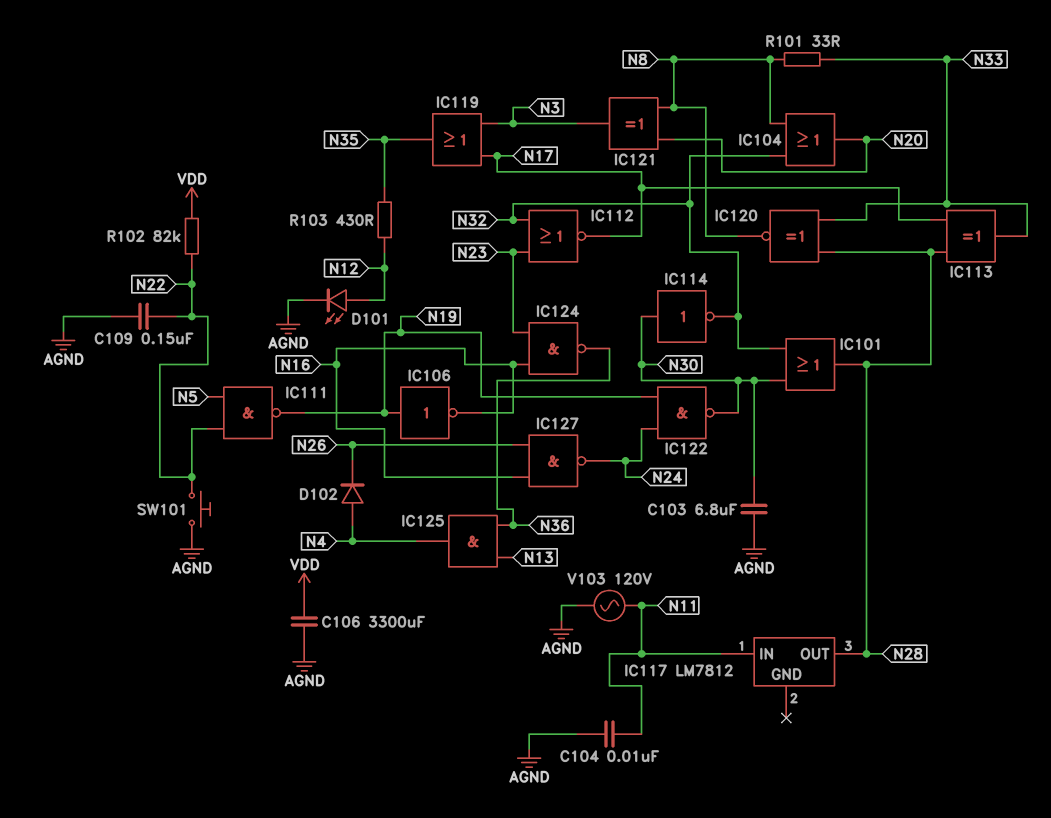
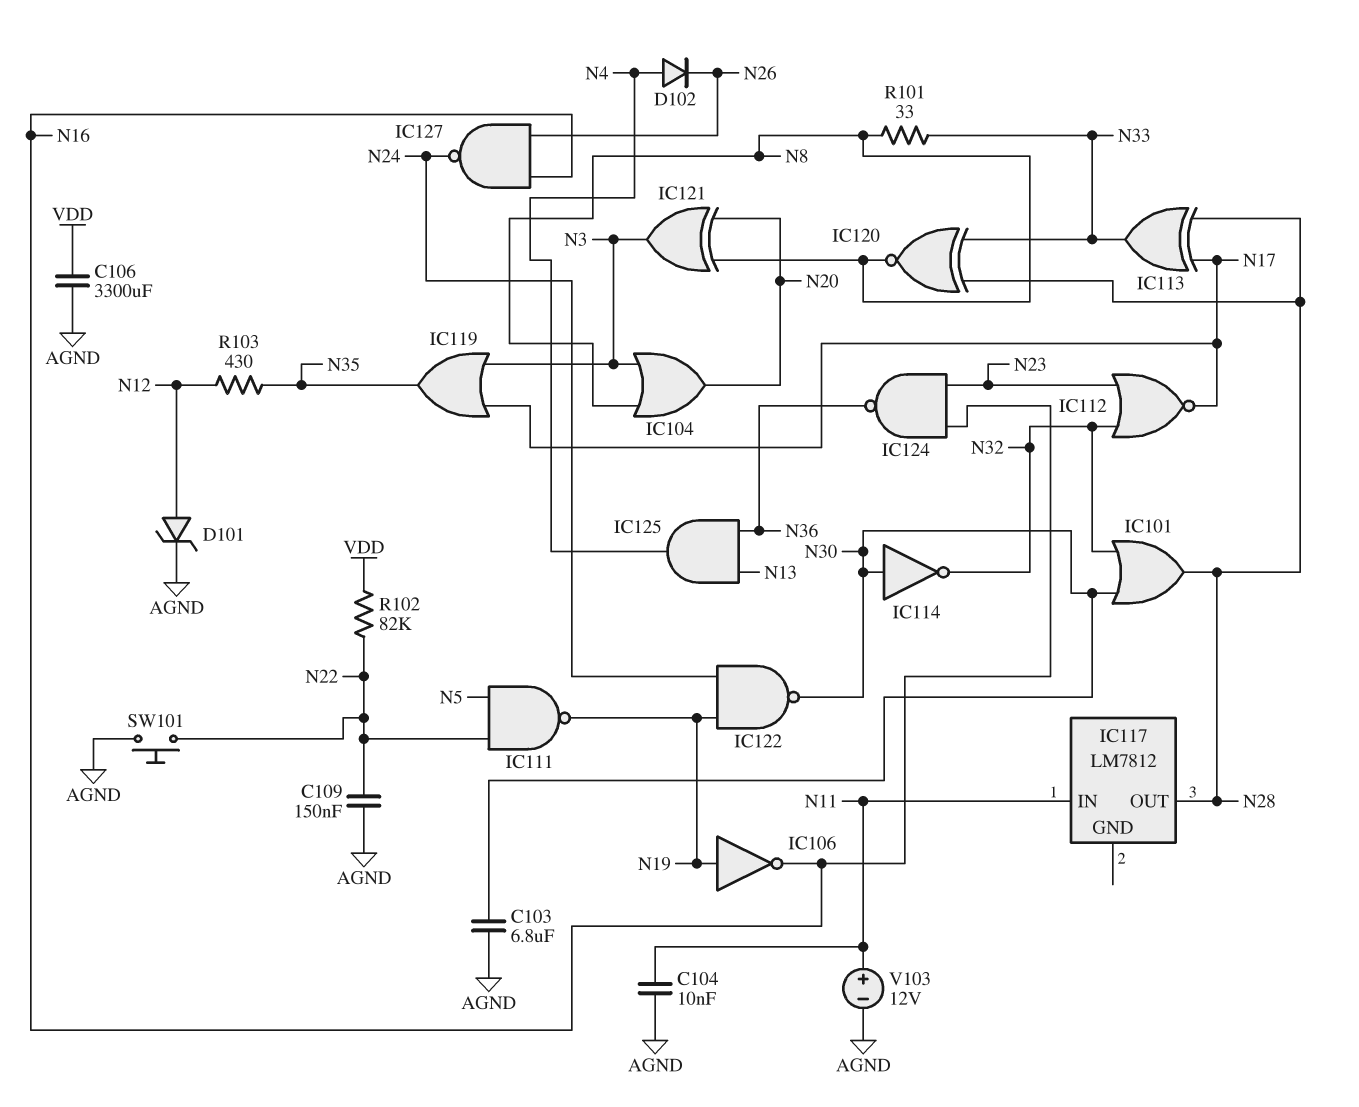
D101: LED (A N12, K AGND) -> zener (A N12, K AGND)
IC104: OR (in N8, in N32, out N20) -> OR (in N3, in N8, out N20)
V103: AC 120V (AGND, N11) -> 12V (plus N11, minus AGND)

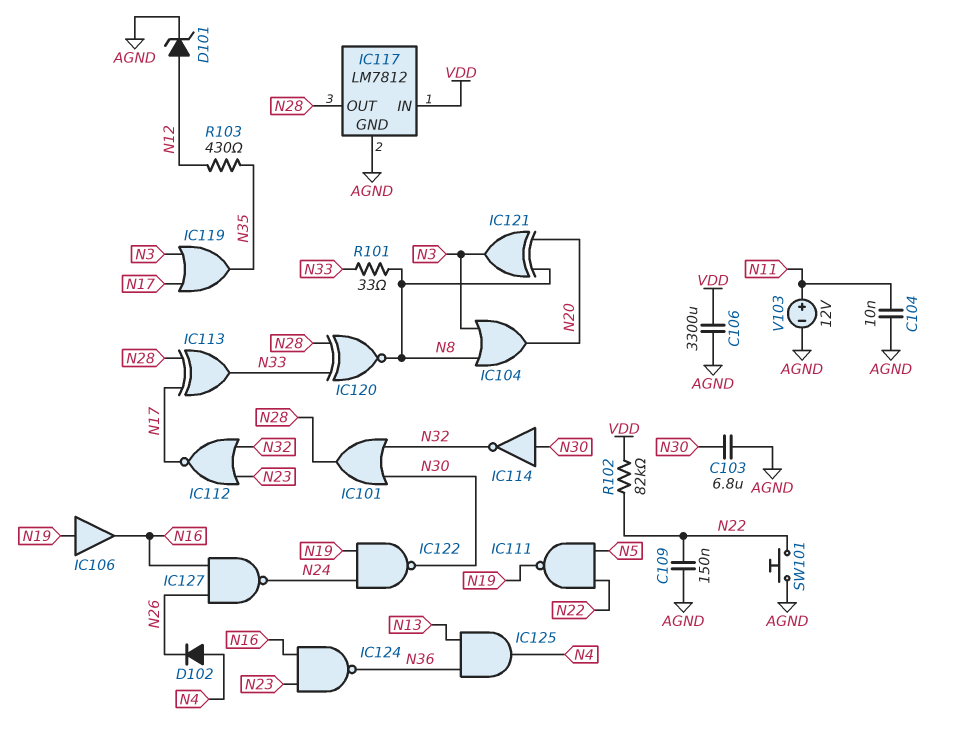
IC106: NOT (in N19, out N16) -> buffer (in N19, out N16)
IC117 pin GND: none -> AGND
IC117 pin IN: N11 -> VDD

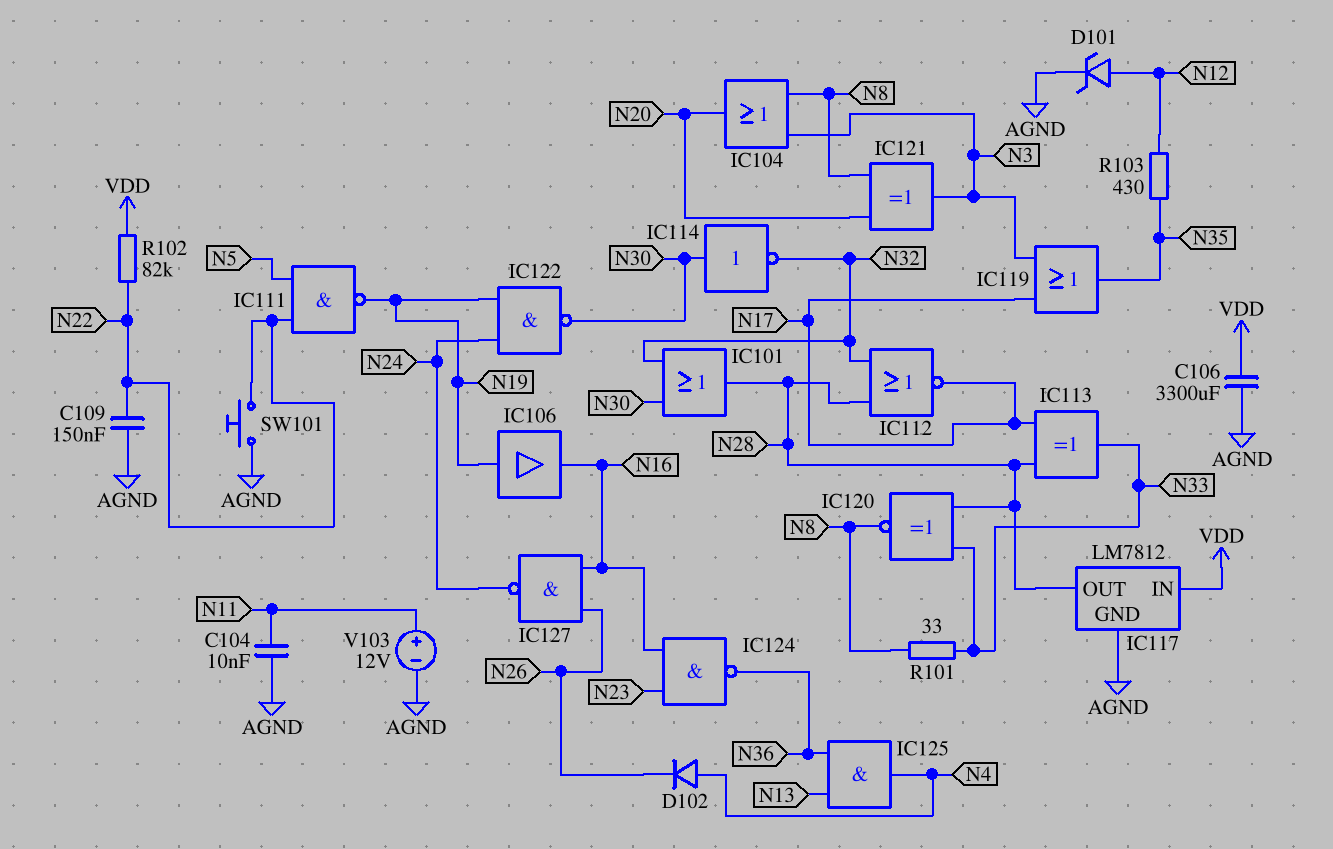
C103: 6.8uF (AGND, N30) -> none
IC112: NOR (in N23, in N32, out N17) -> NOR (in N28, in N32, out N17)

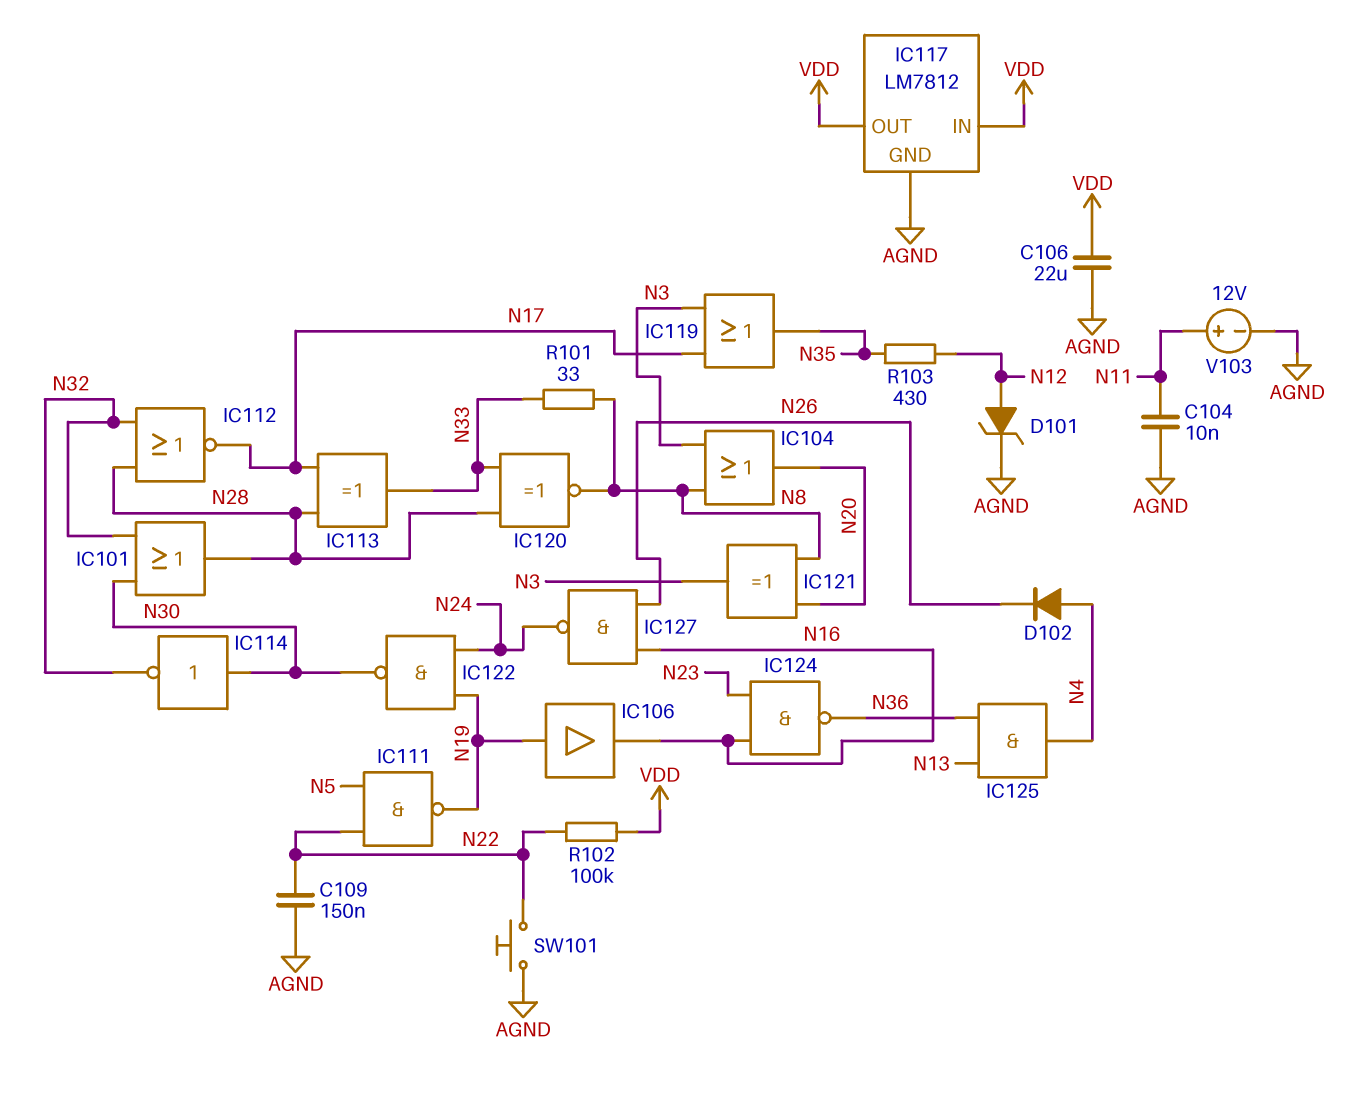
C106: 3300uF (AGND, VDD) -> 22uF (AGND, VDD)
IC117 pin OUT: N28 -> VDD
R102: 82k (N22, VDD) -> 100k (N22, VDD)

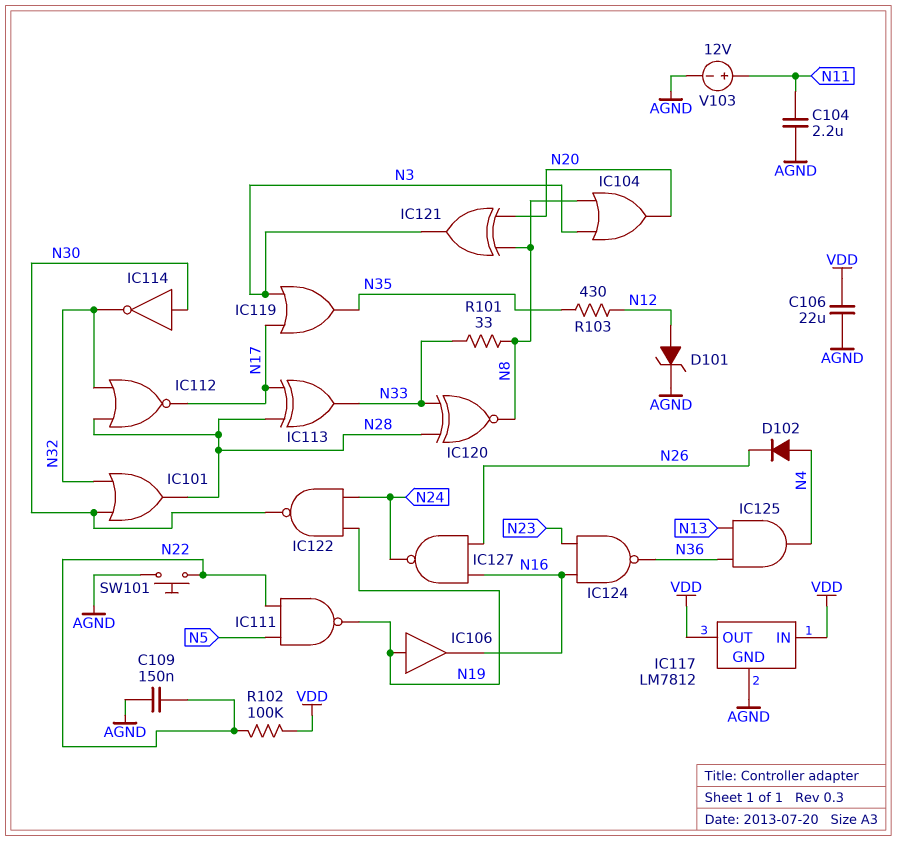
C104: 10nF (AGND, N11) -> 2.2uF (AGND, N11)

